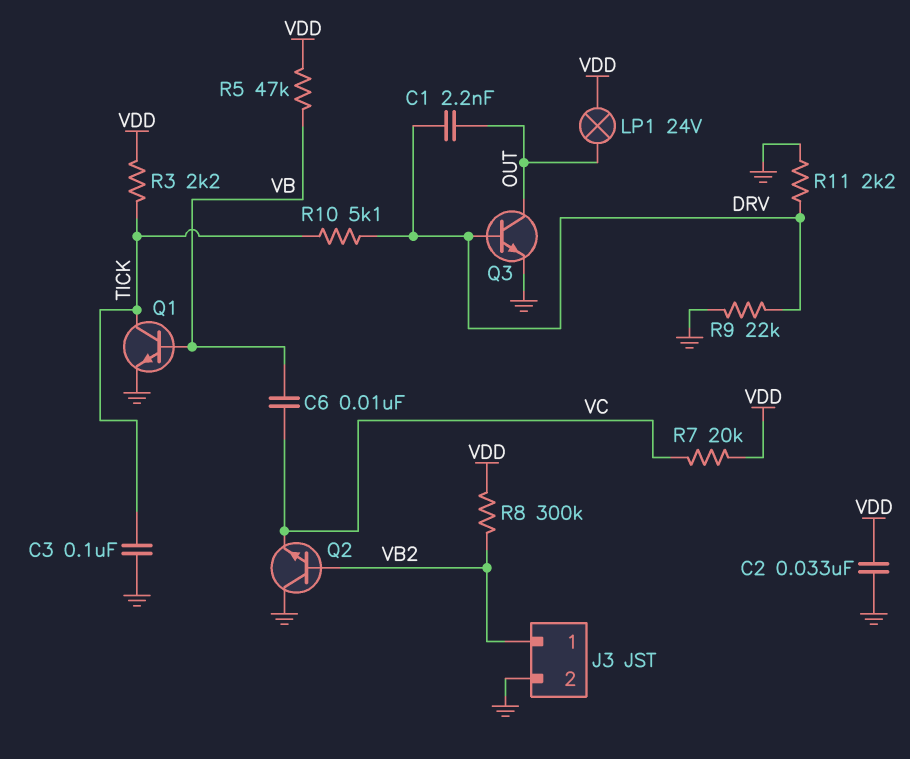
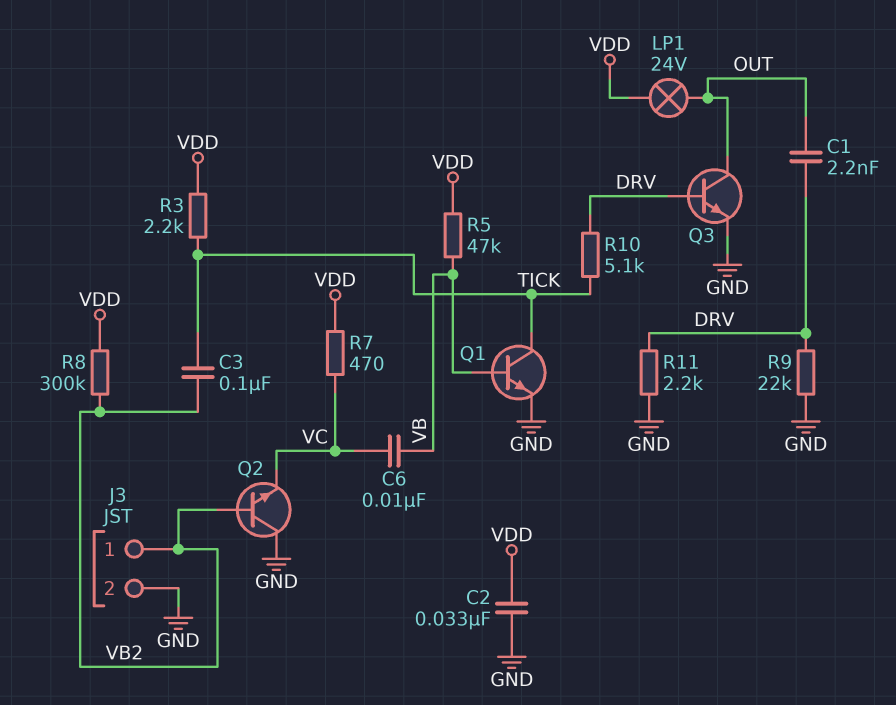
C3: 100nF (GND, TICK) -> 100nF (TICK, VB2)
R7: 20k (VC, VDD) -> 470 (VC, VDD)

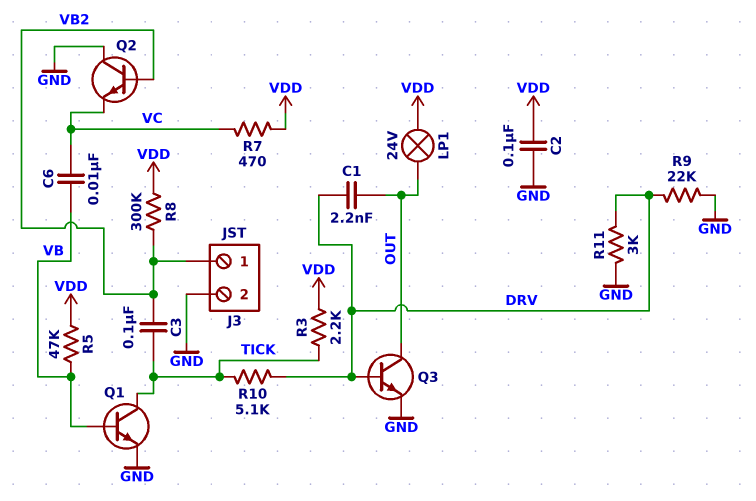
C2: 33nF (GND, VDD) -> 100nF (GND, VDD)
R11: 2.2k (DRV, GND) -> 3k (DRV, GND)

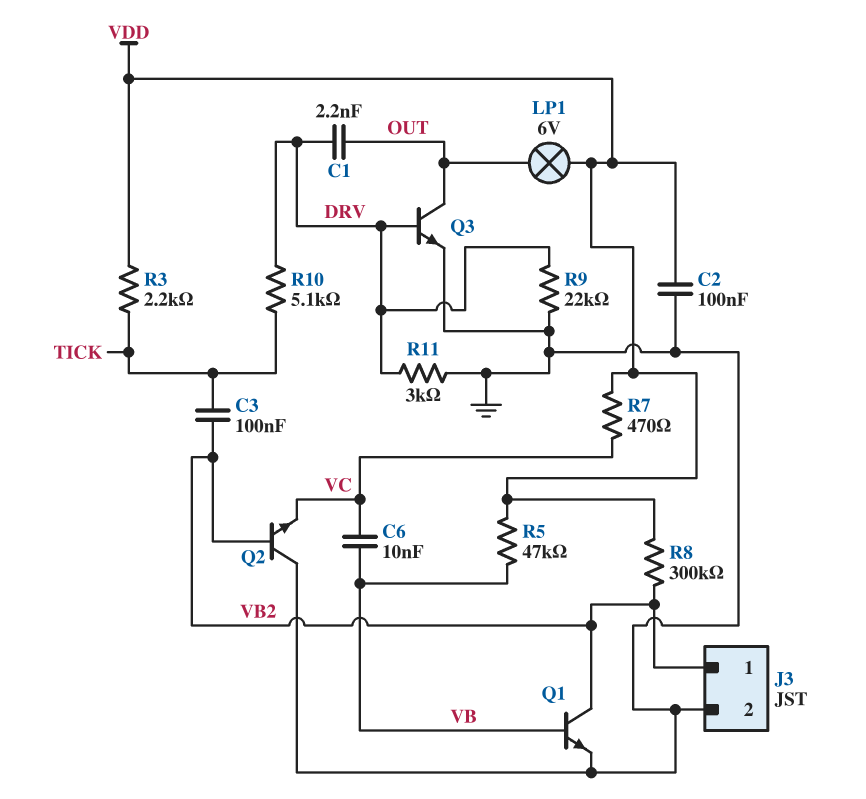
LP1: lamp 24V (OUT, VDD) -> lamp 6V (OUT, VDD)
Q1: NPN (B VB, C TICK, E GND) -> NPN (B VB, C VB2, E GND)

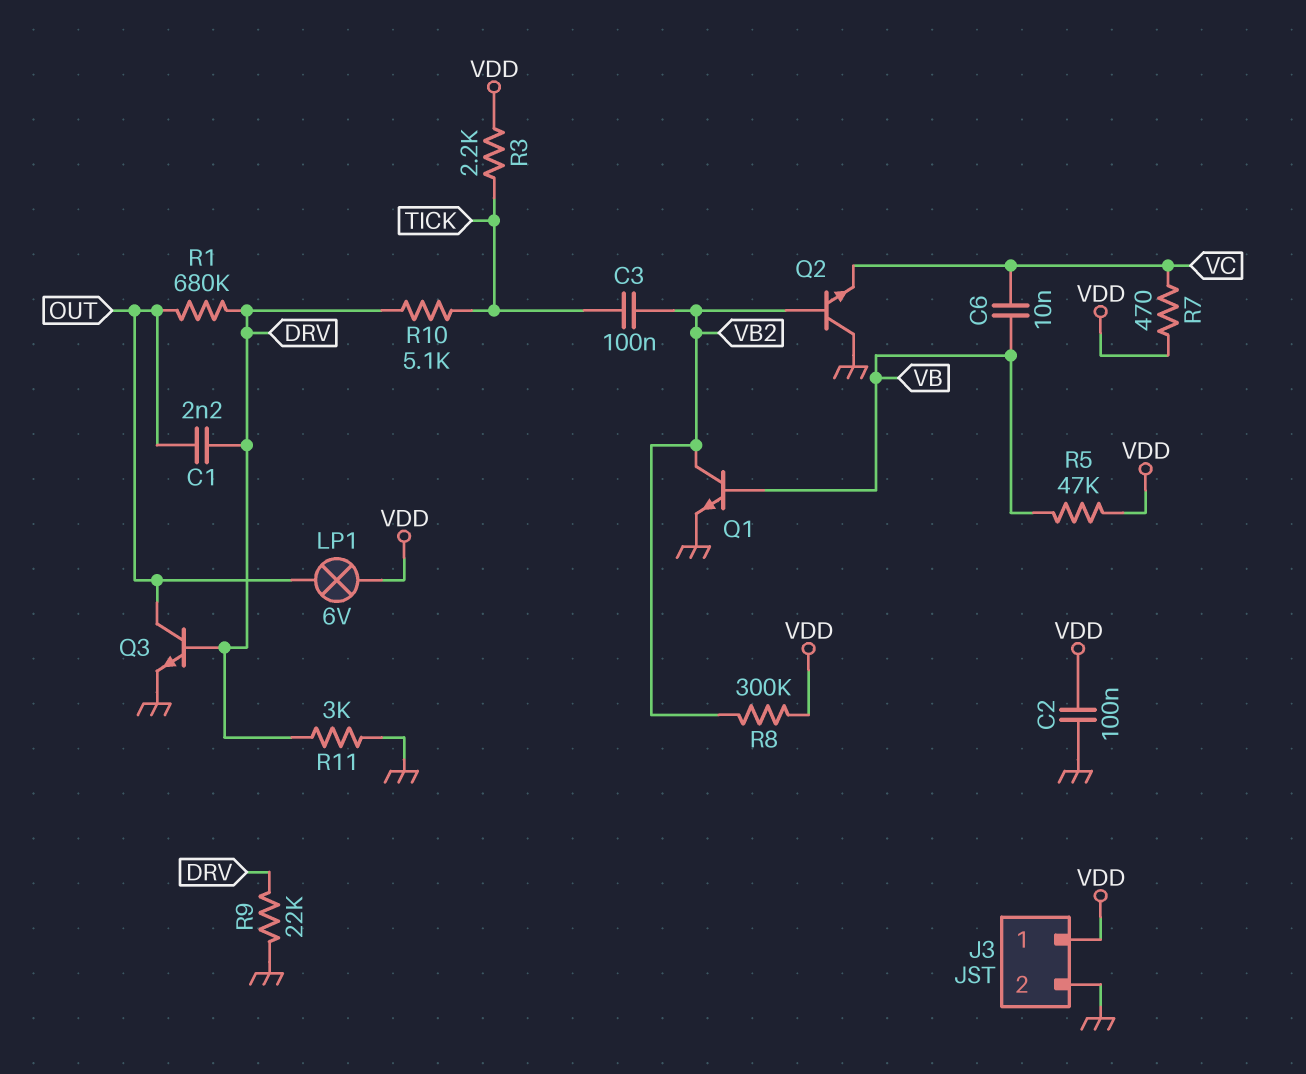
J3 pin 1: VB2 -> VDD
R1: none -> 680k (DRV, OUT)

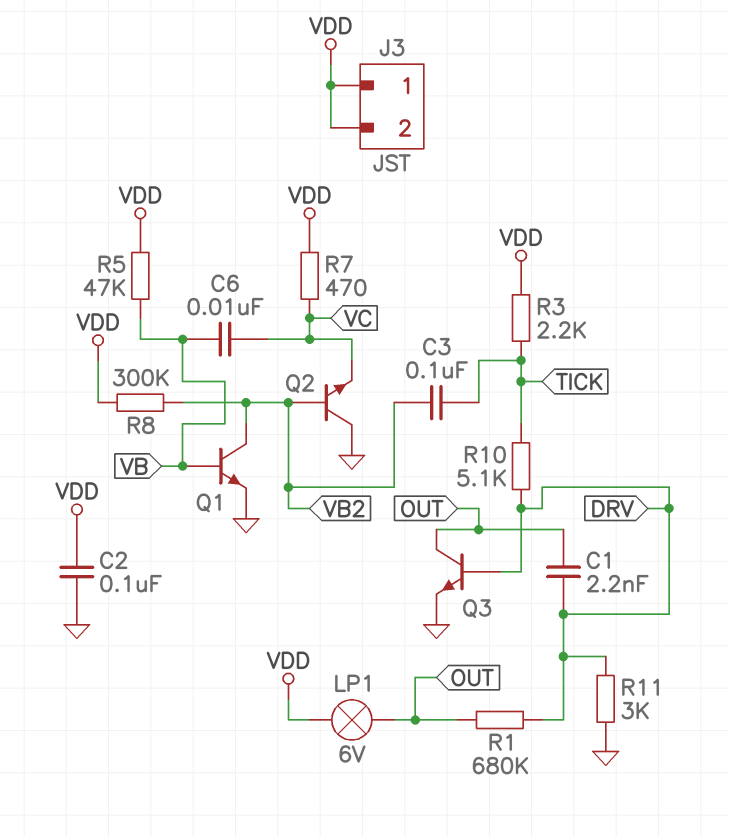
J3 pin 2: GND -> VDD
R9: 22k (DRV, GND) -> none

